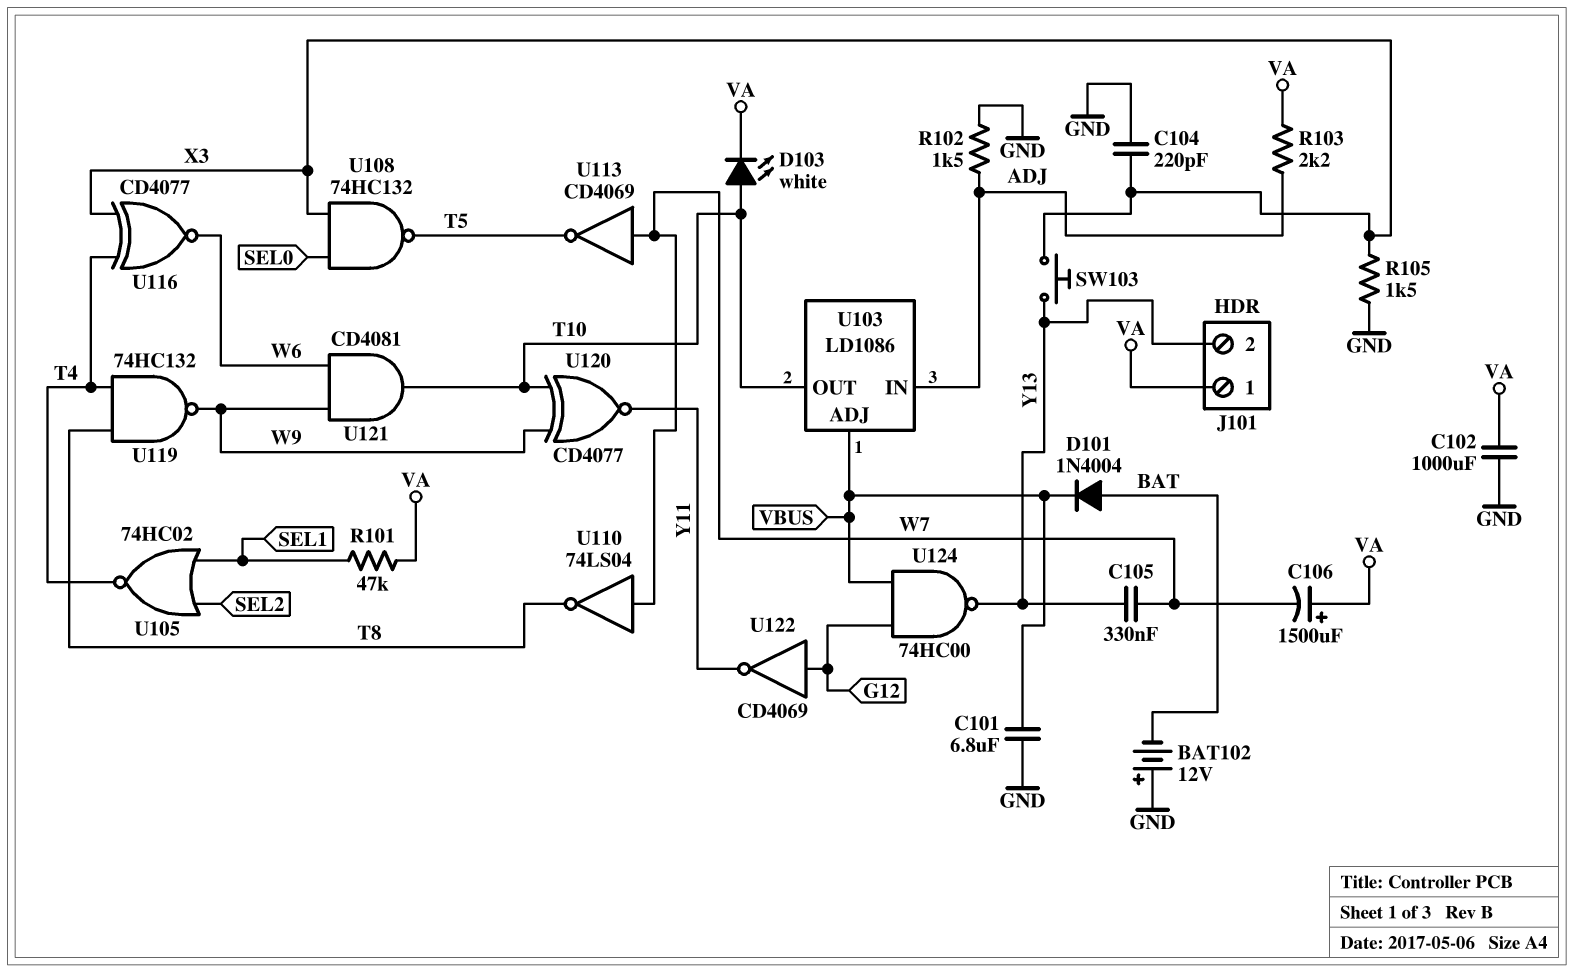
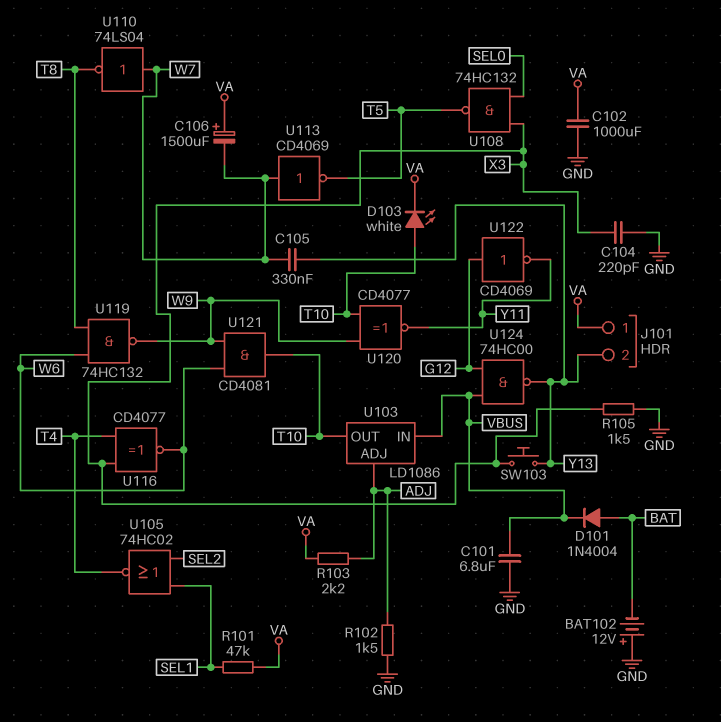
U103 pin ADJ: VBUS -> ADJ
U103 pin IN: ADJ -> VBUS
U119: NAND 74HC132 (in T4, in T8, out W9) -> NAND 74HC132 (in T8, in W6, out W9)

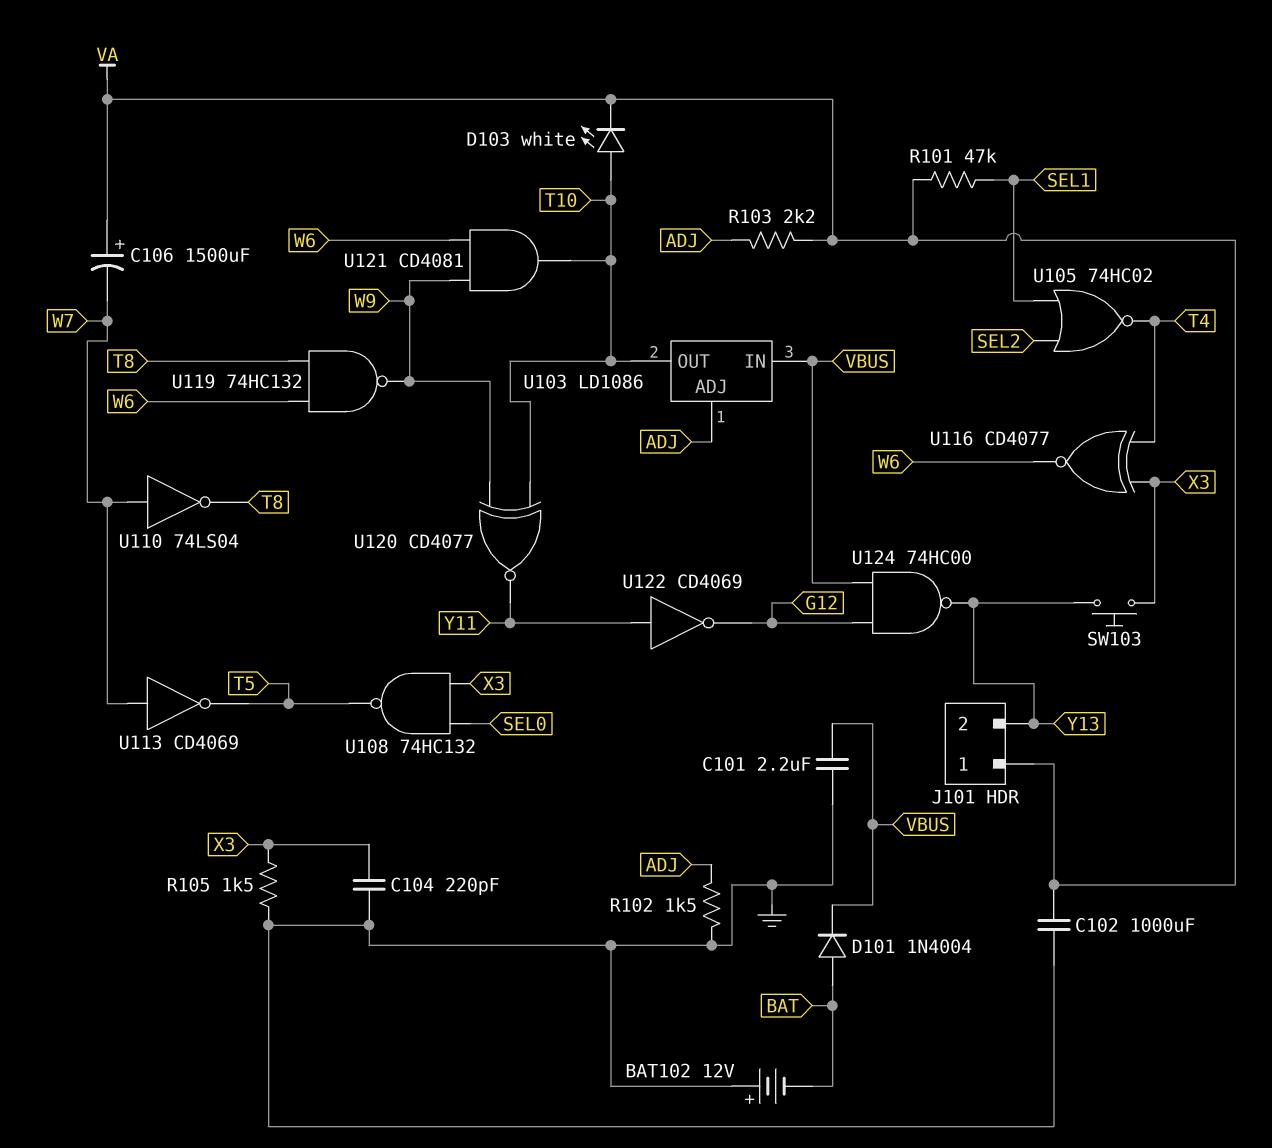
C101: 6.8uF (GND, VBUS) -> 2.2uF (GND, VBUS)
C105: 330nF (W7, Y13) -> none
U122: NOT CD4069 (in G12, out Y11) -> NOT CD4069 (in Y11, out G12)

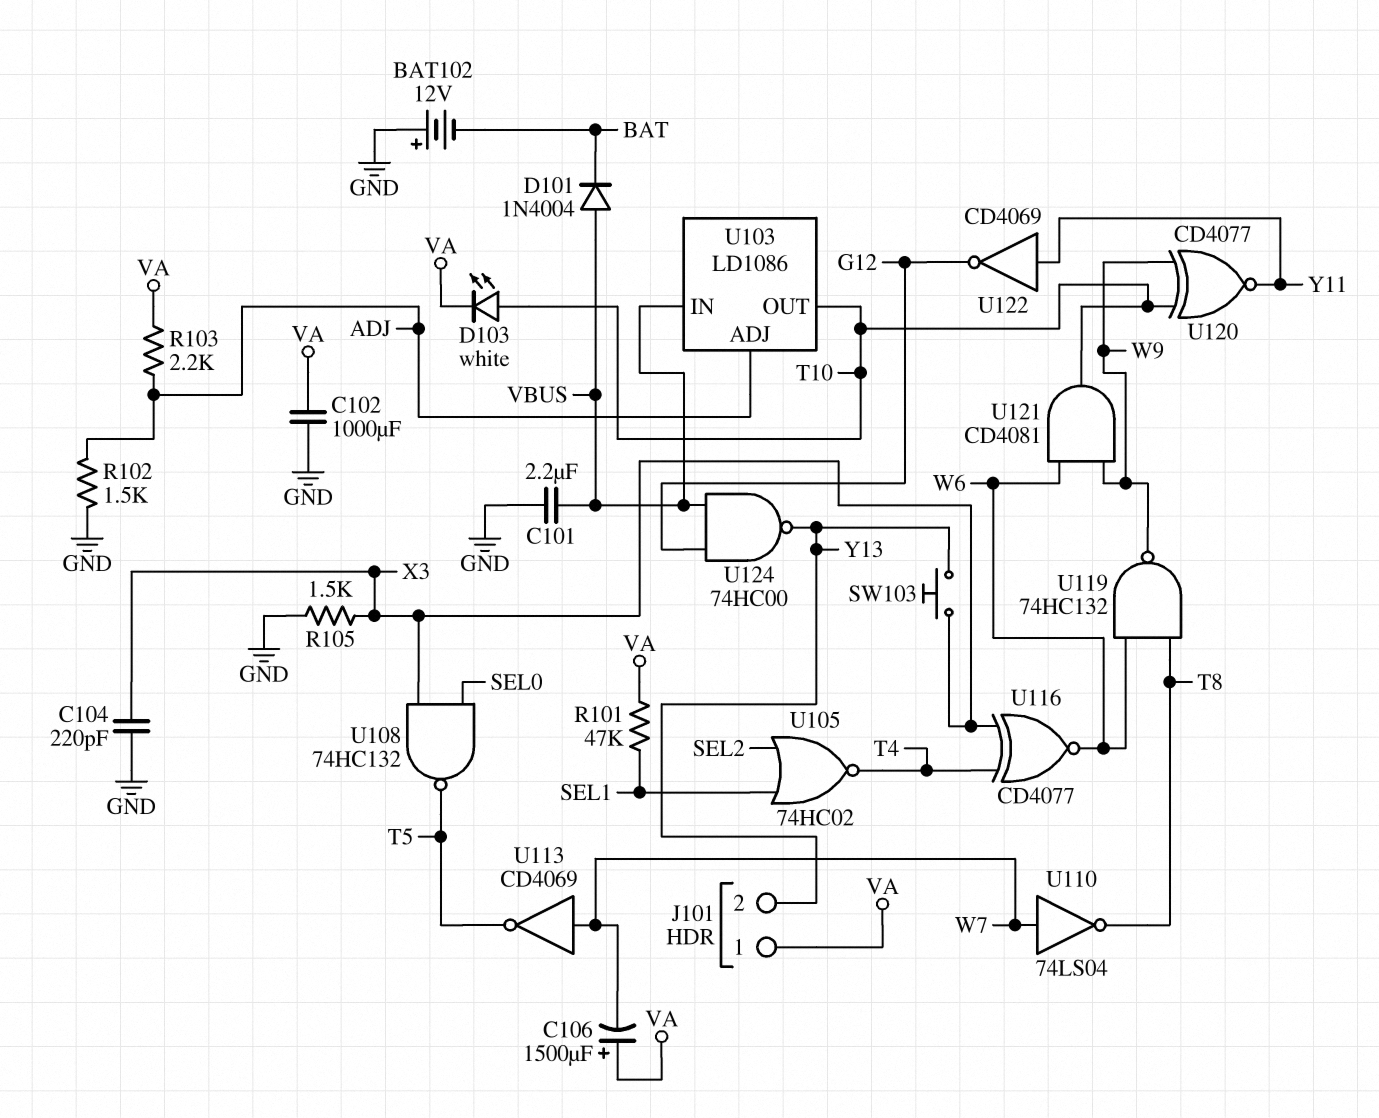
D101: diode 1N4004 (A BAT, K VBUS) -> diode 1N4004 (A VBUS, K BAT)

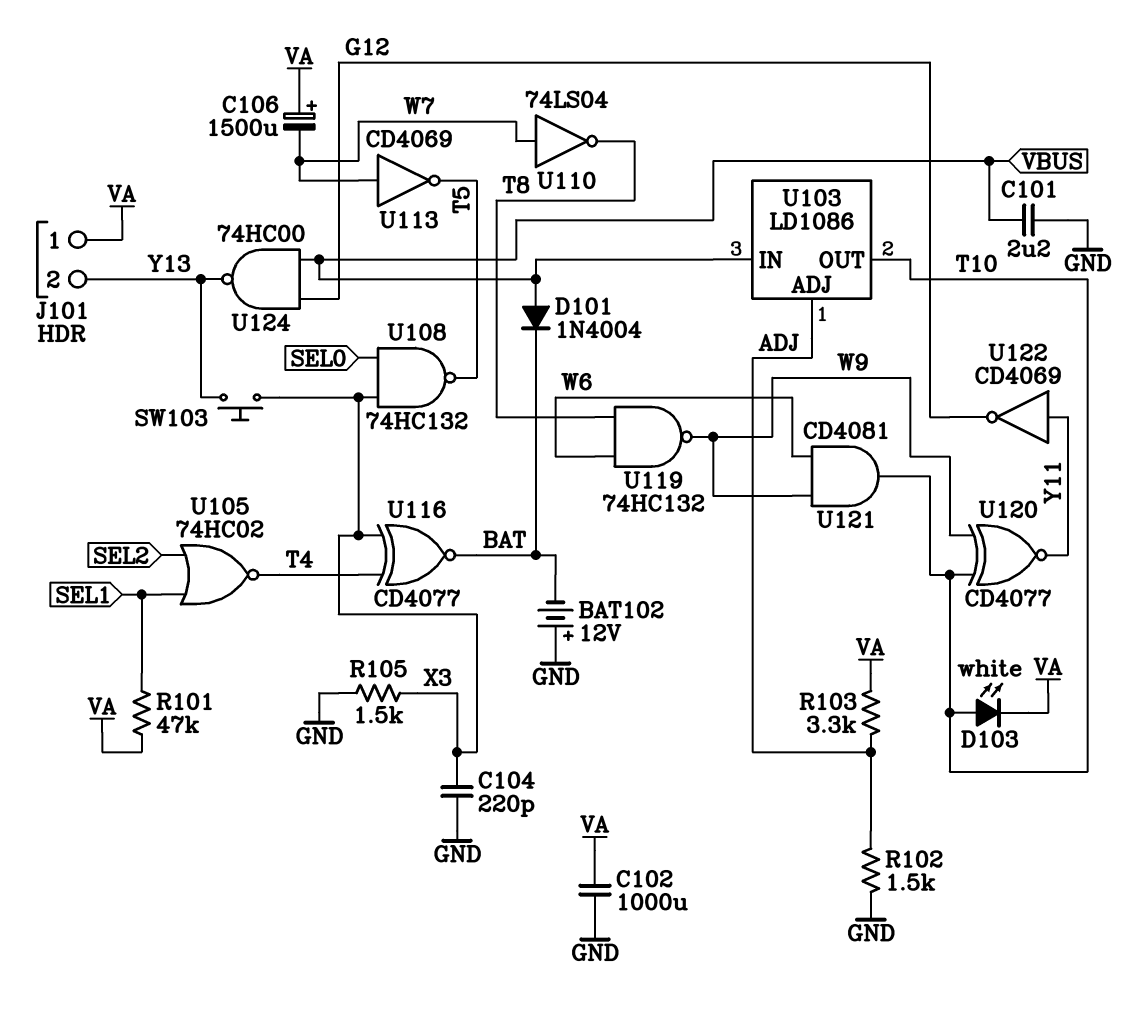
R103: 2.2k (ADJ, VA) -> 3.3k (ADJ, VA)
U116: XNOR CD4077 (in T4, in X3, out W6) -> XNOR CD4077 (in T4, in X3, out BAT)

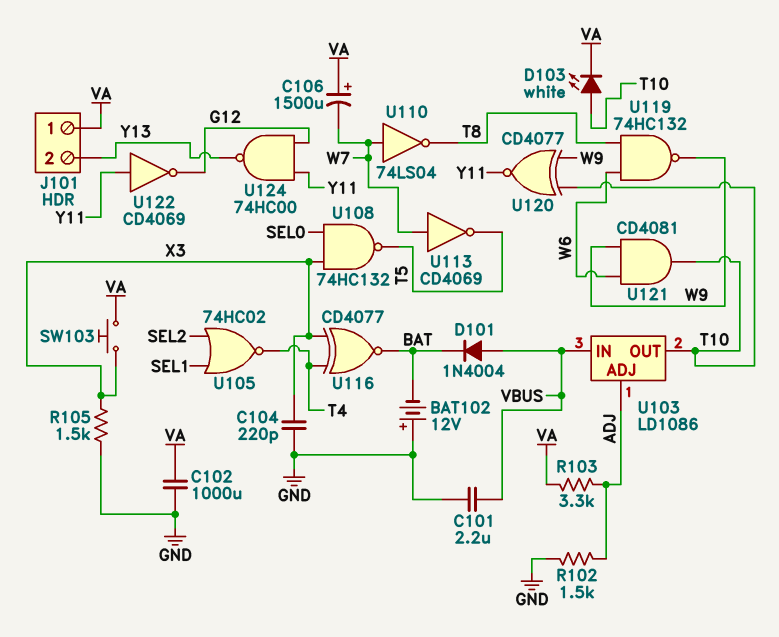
R101: 47k (SEL1, VA) -> none
SW103: button (X3, Y13) -> button (VA, X3)
U124: NAND 74HC00 (in G12, in VBUS, out Y13) -> NAND 74HC00 (in G12, in Y11, out Y13)

